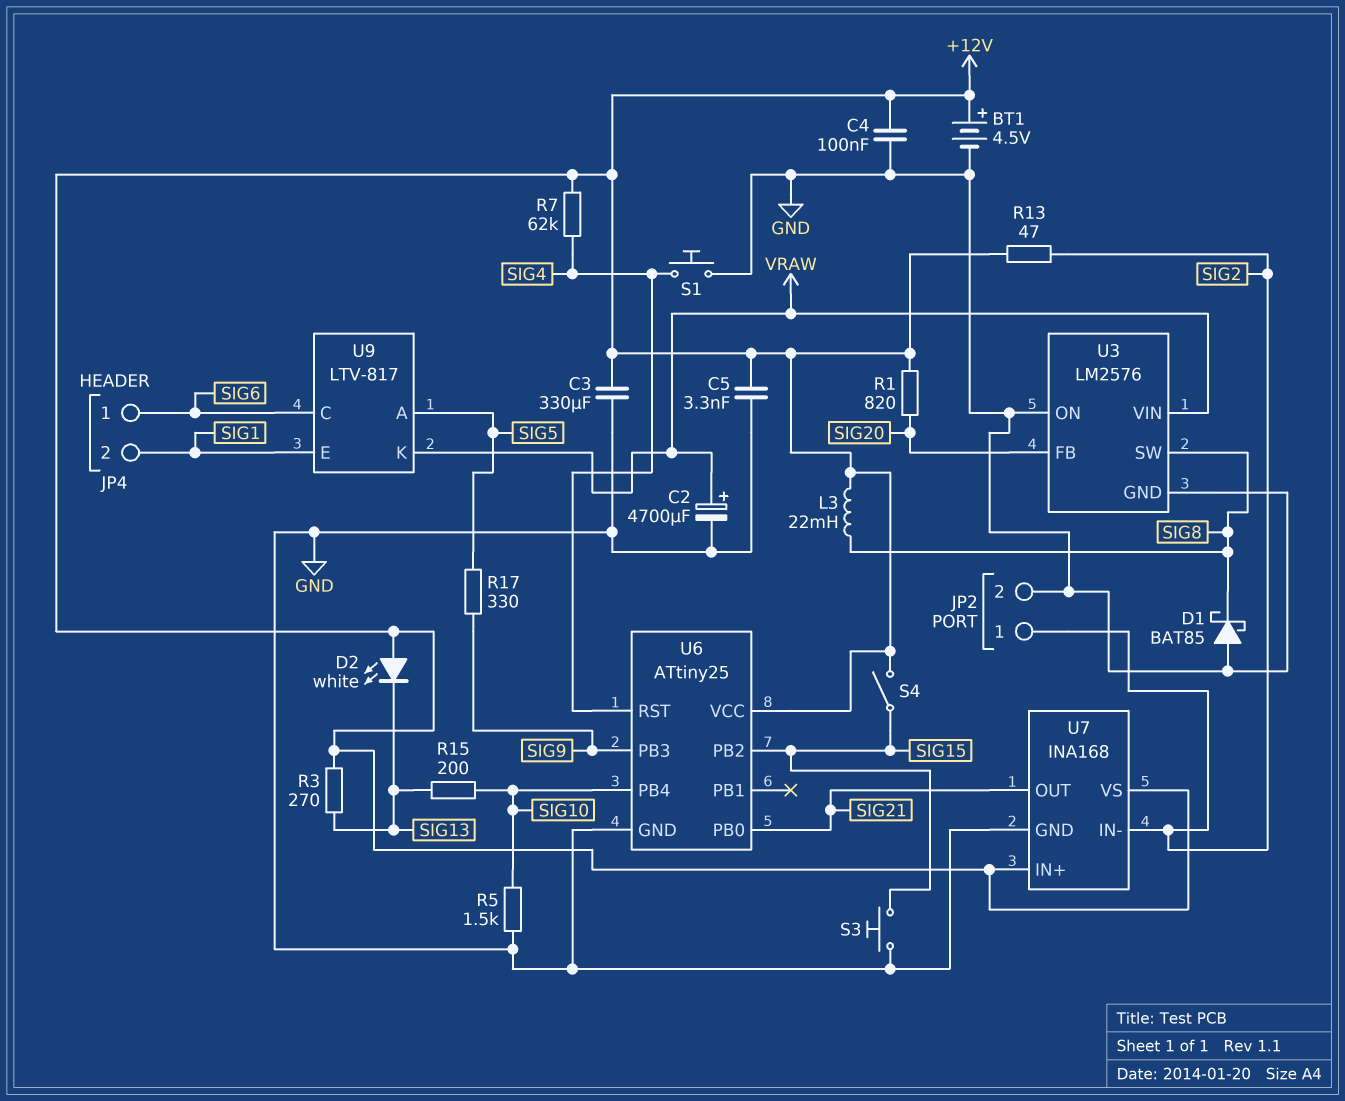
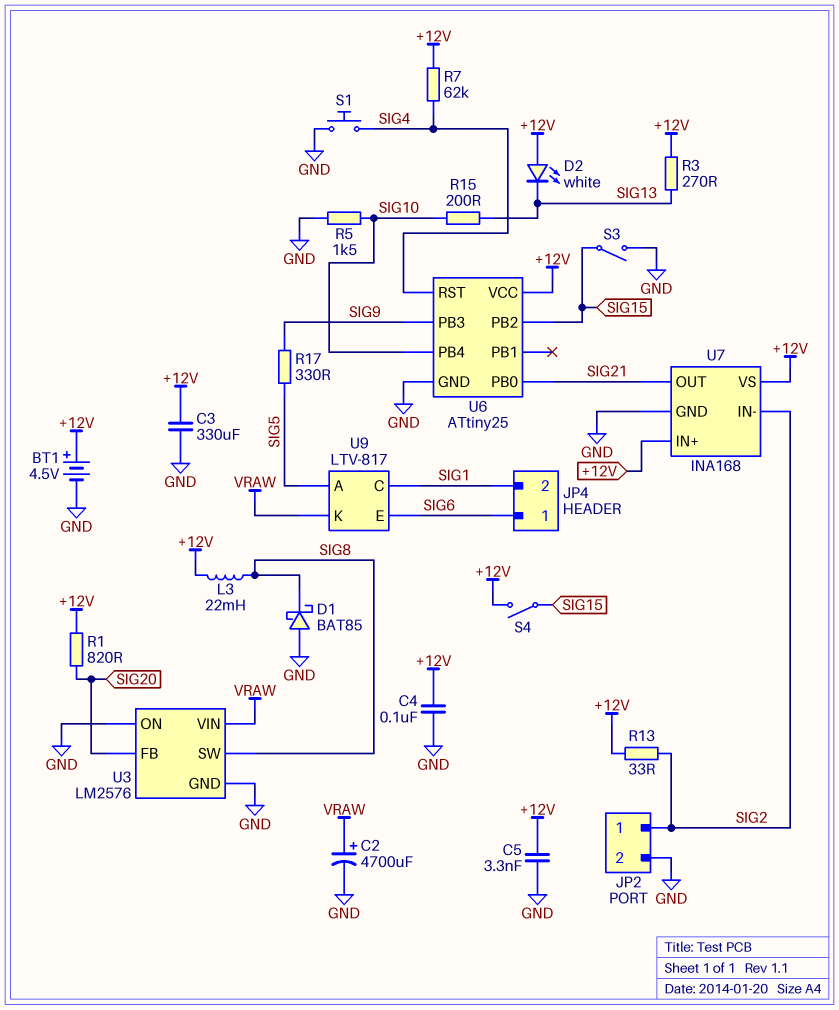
R13: 47 (+12V, SIG2) -> 33 (+12V, SIG2)
S3: button (GND, SIG15) -> switch (GND, SIG15)
U9 pin C: SIG6 -> SIG1
U9 pin E: SIG1 -> SIG6

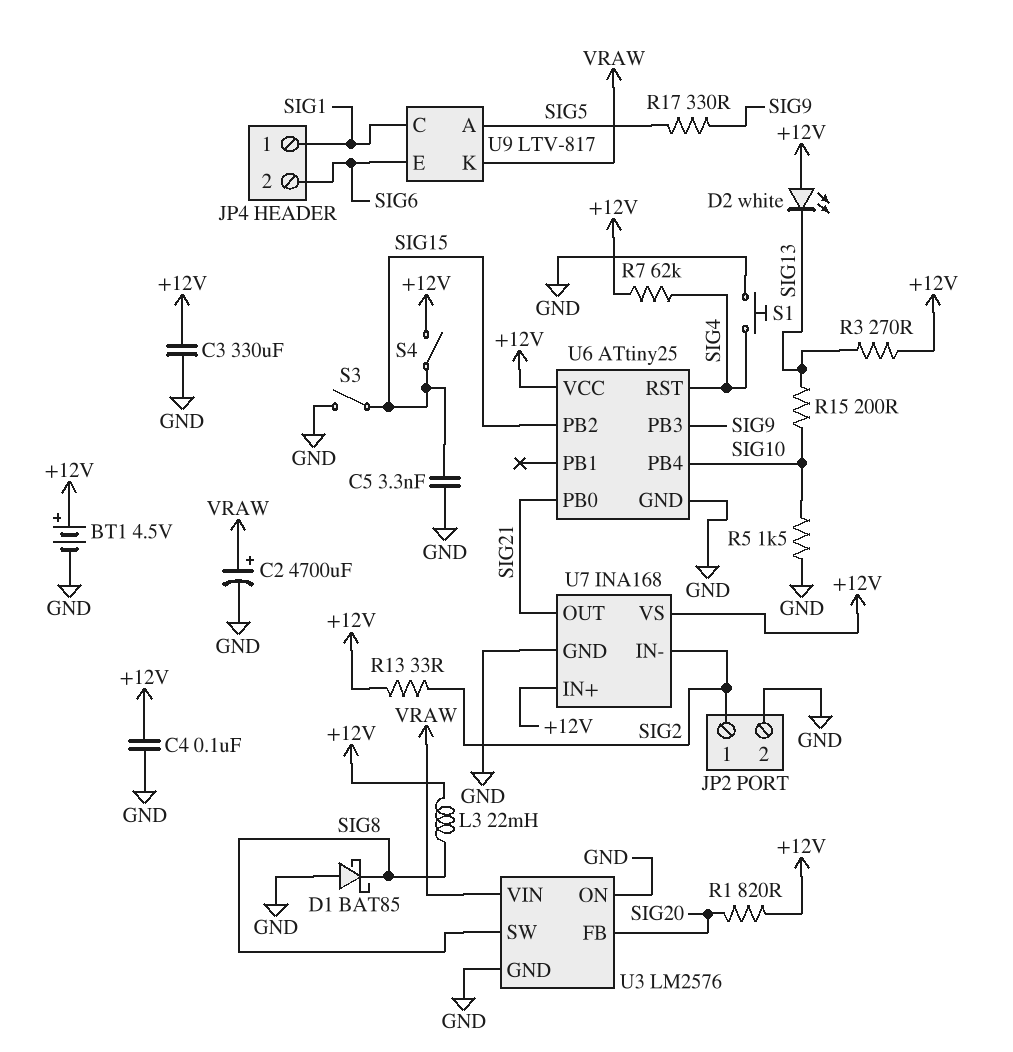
C5: 3.3nF (+12V, GND) -> 3.3nF (GND, SIG15)
JP4 pin 1: SIG6 -> SIG1
JP4 pin 2: SIG1 -> SIG6

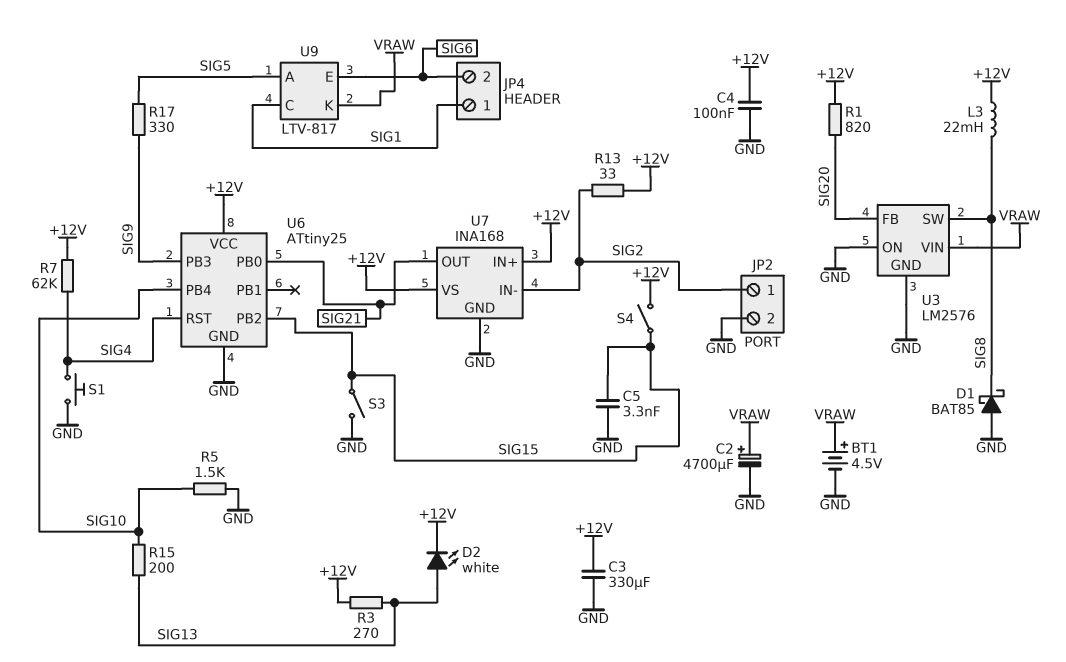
BT1: 4.5V (plus +12V, minus GND) -> 4.5V (plus VRAW, minus GND)
D2: LED white (A +12V, K SIG13) -> LED white (A SIG13, K +12V)

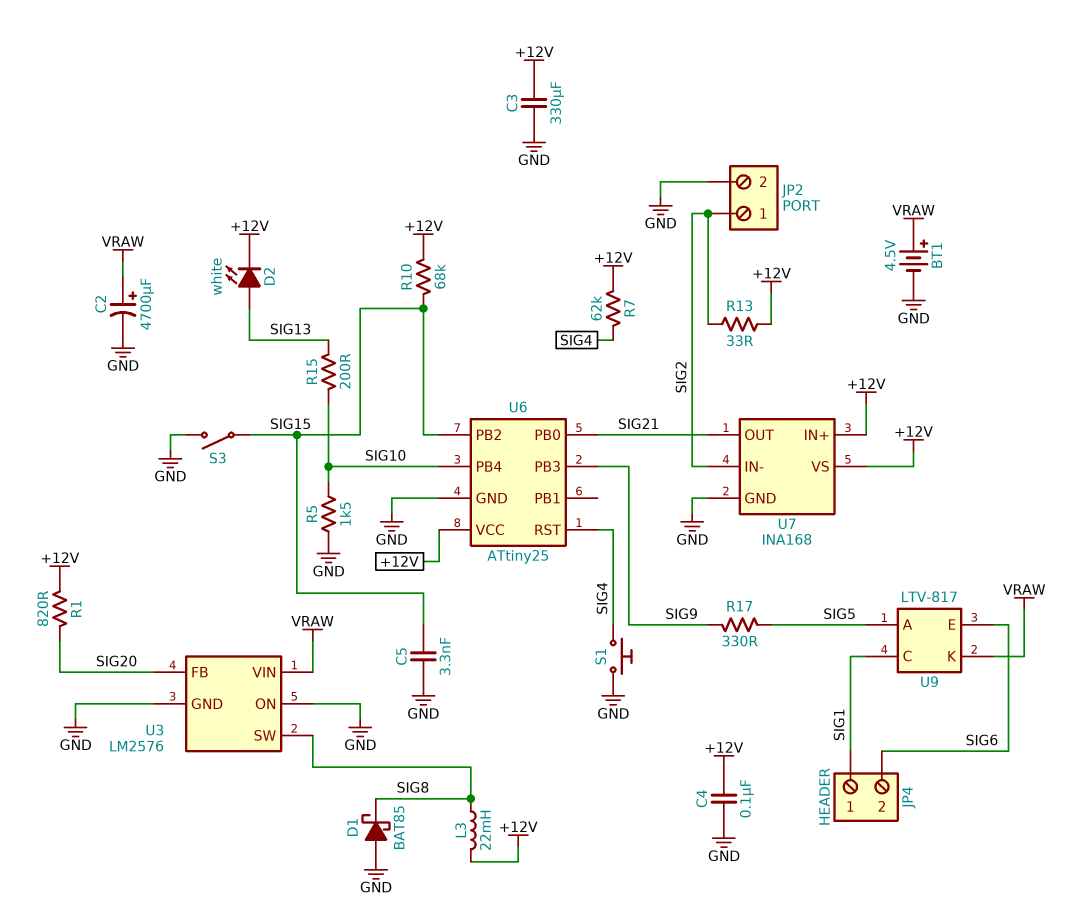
R3: 270 (+12V, SIG13) -> none
R10: none -> 68k (+12V, SIG15)
S4: switch (+12V, SIG15) -> none

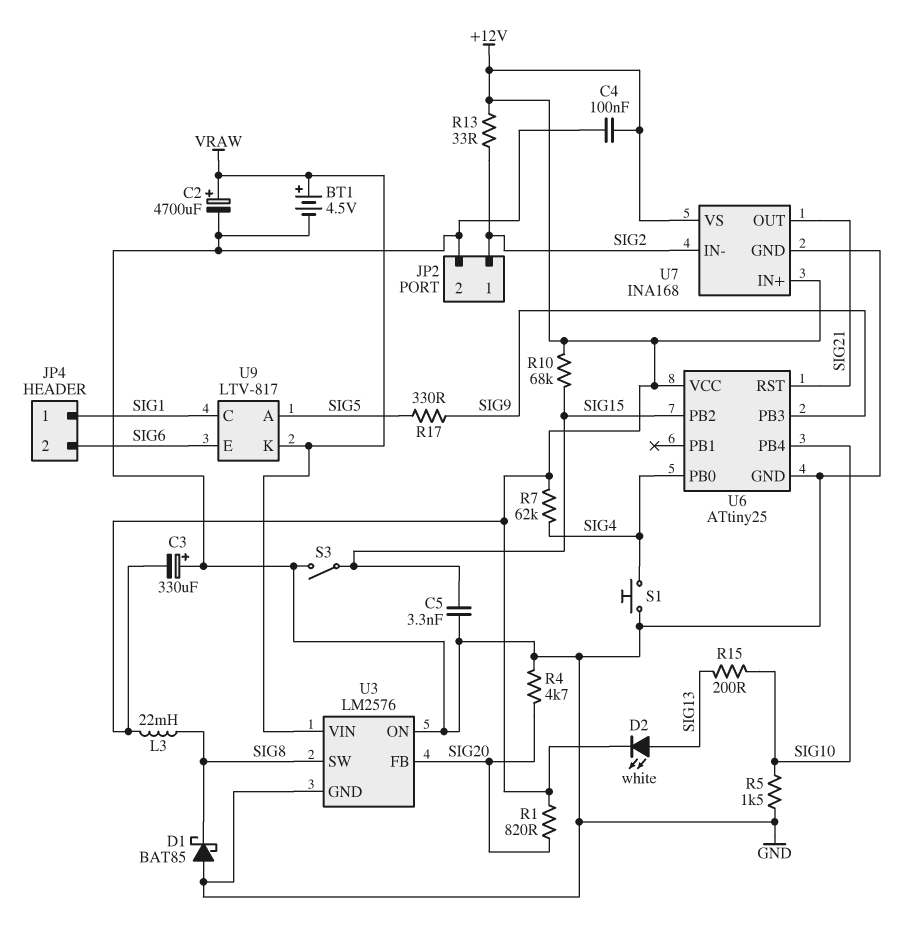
C3: 330uF (+12V, GND) -> 330uF (plus GND, minus +12V)
R4: none -> 4.7k (GND, SIG20)
U6 pin PB0: SIG21 -> SIG4
U6 pin RST: SIG4 -> SIG21

